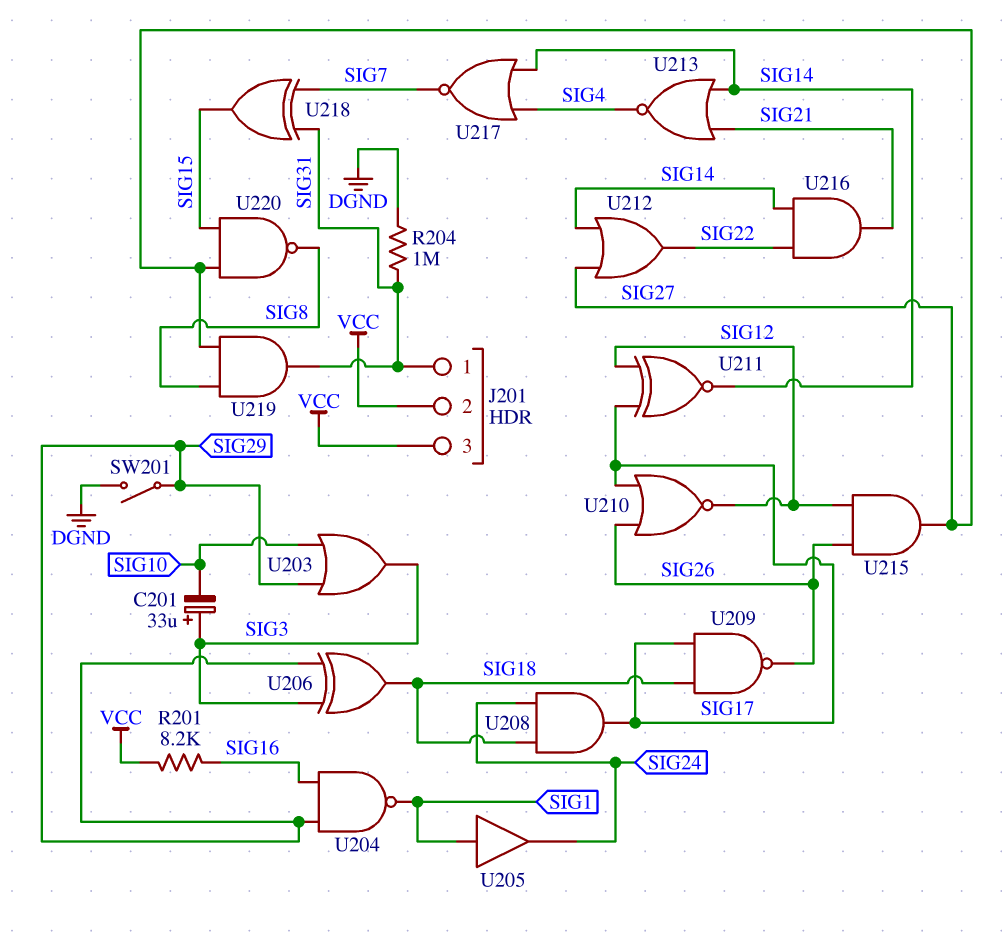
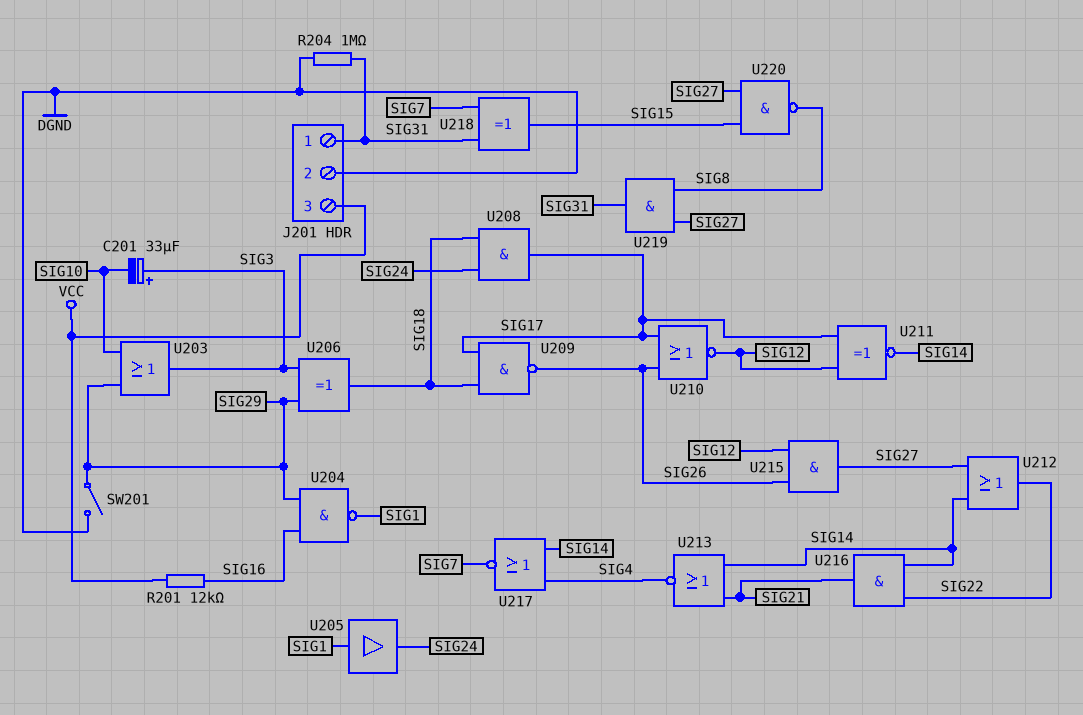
J201 pin 2: VCC -> DGND
R201: 8.2k (SIG16, VCC) -> 12k (SIG16, VCC)

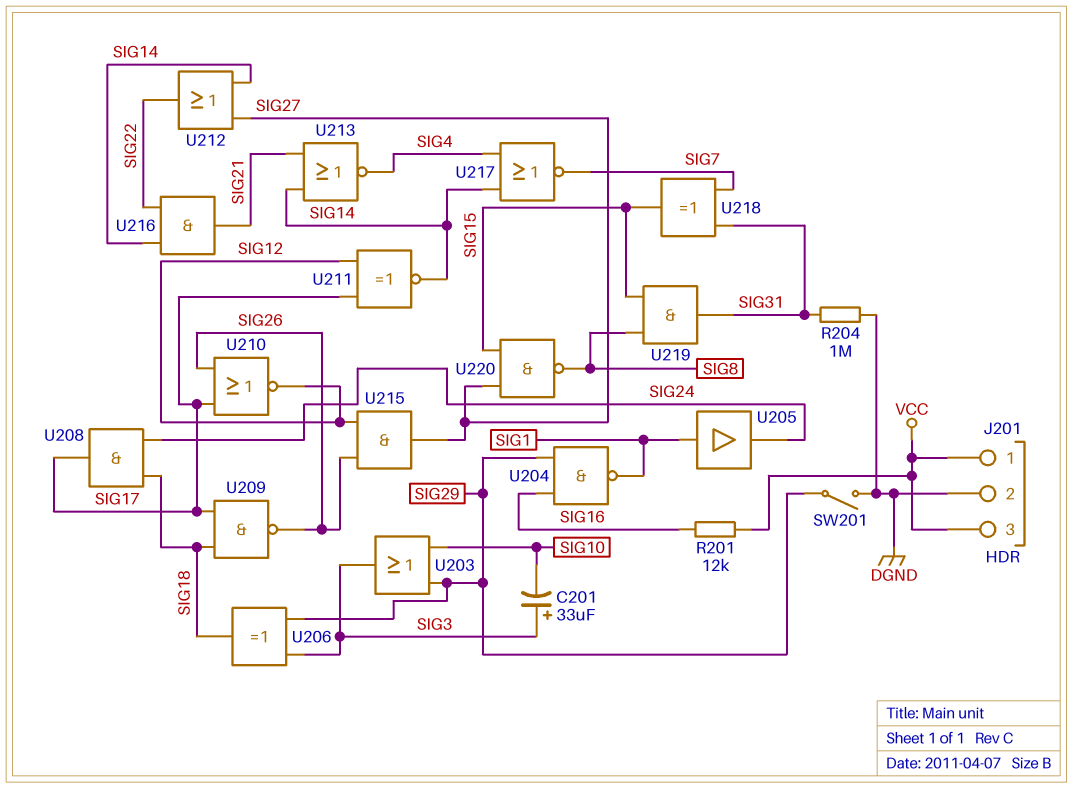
J201 pin 1: SIG31 -> VCC
U219: AND (in SIG8, in SIG27, out SIG31) -> AND (in SIG8, in SIG15, out SIG31)

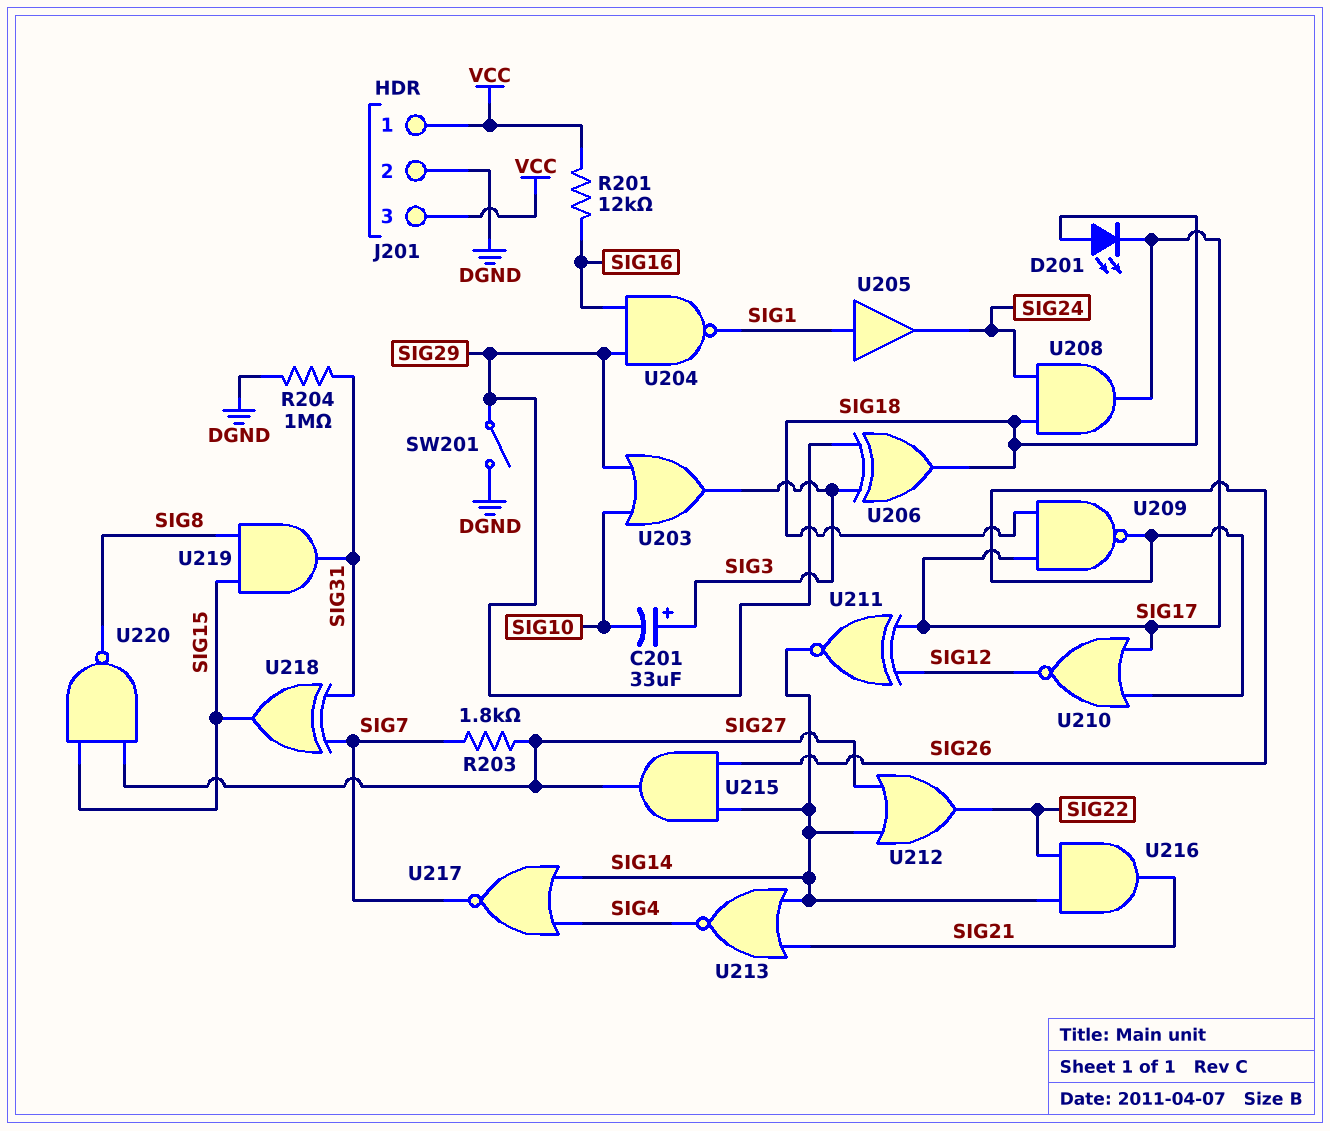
D201: none -> LED (A SIG18, K SIG17)
R203: none -> 1.8k (SIG7, SIG27)
U215: AND (in SIG12, in SIG26, out SIG27) -> AND (in SIG14, in SIG26, out SIG27)

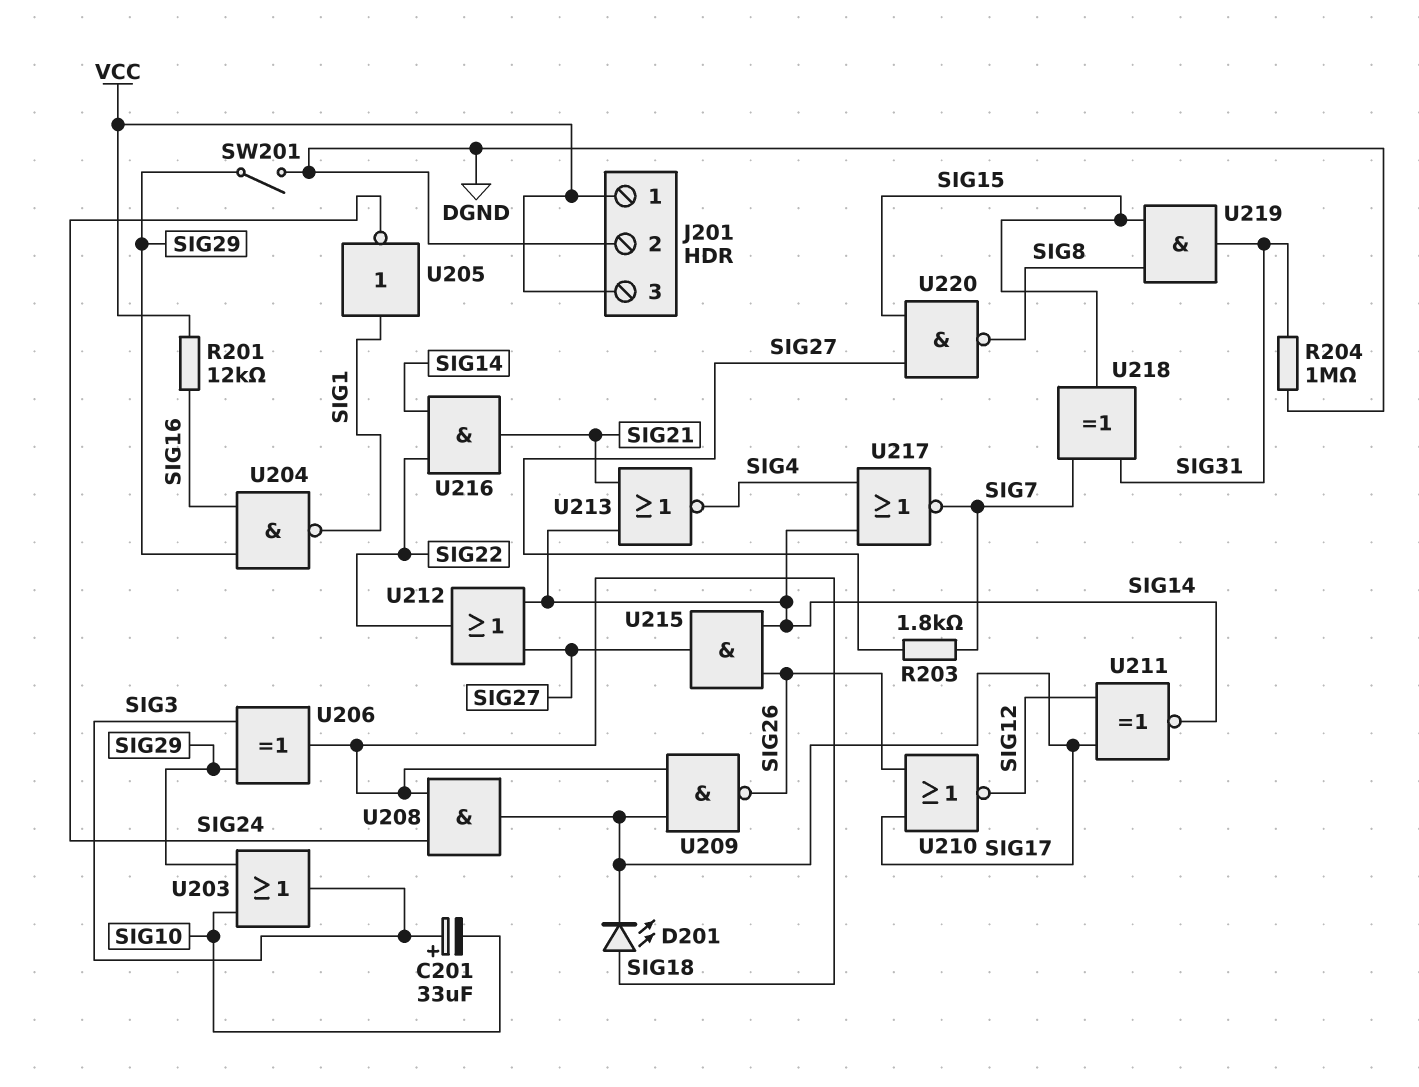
U205: buffer (in SIG1, out SIG24) -> NOT (in SIG1, out SIG24)

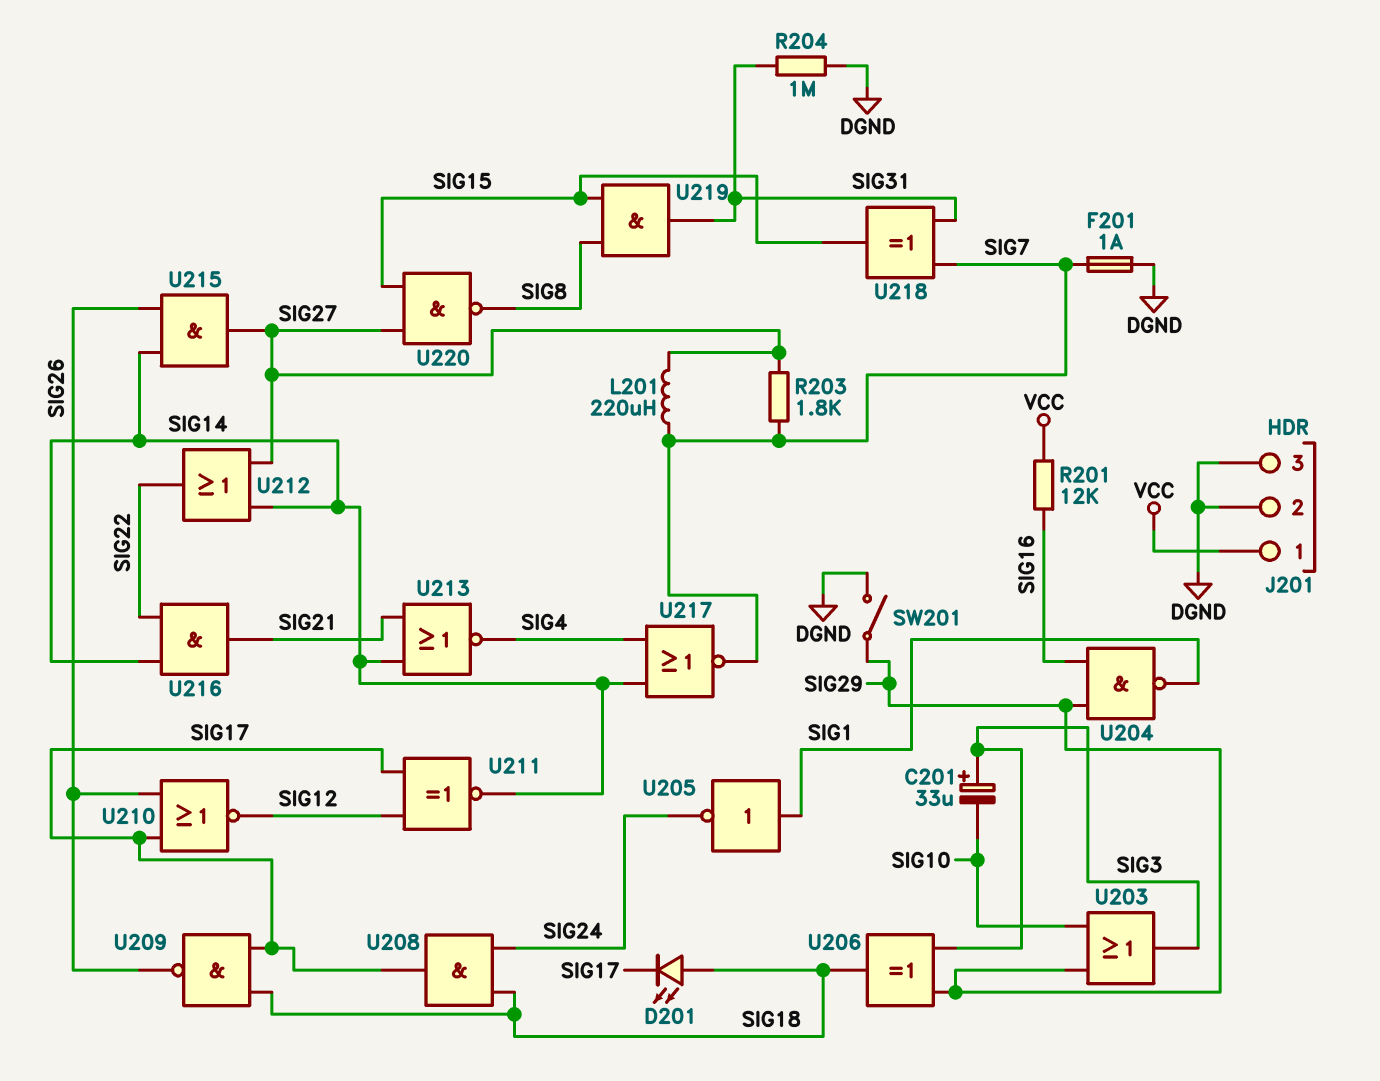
F201: none -> 1A (DGND, SIG7)
J201 pin 3: VCC -> DGND
L201: none -> 220uH (SIG7, SIG27)

